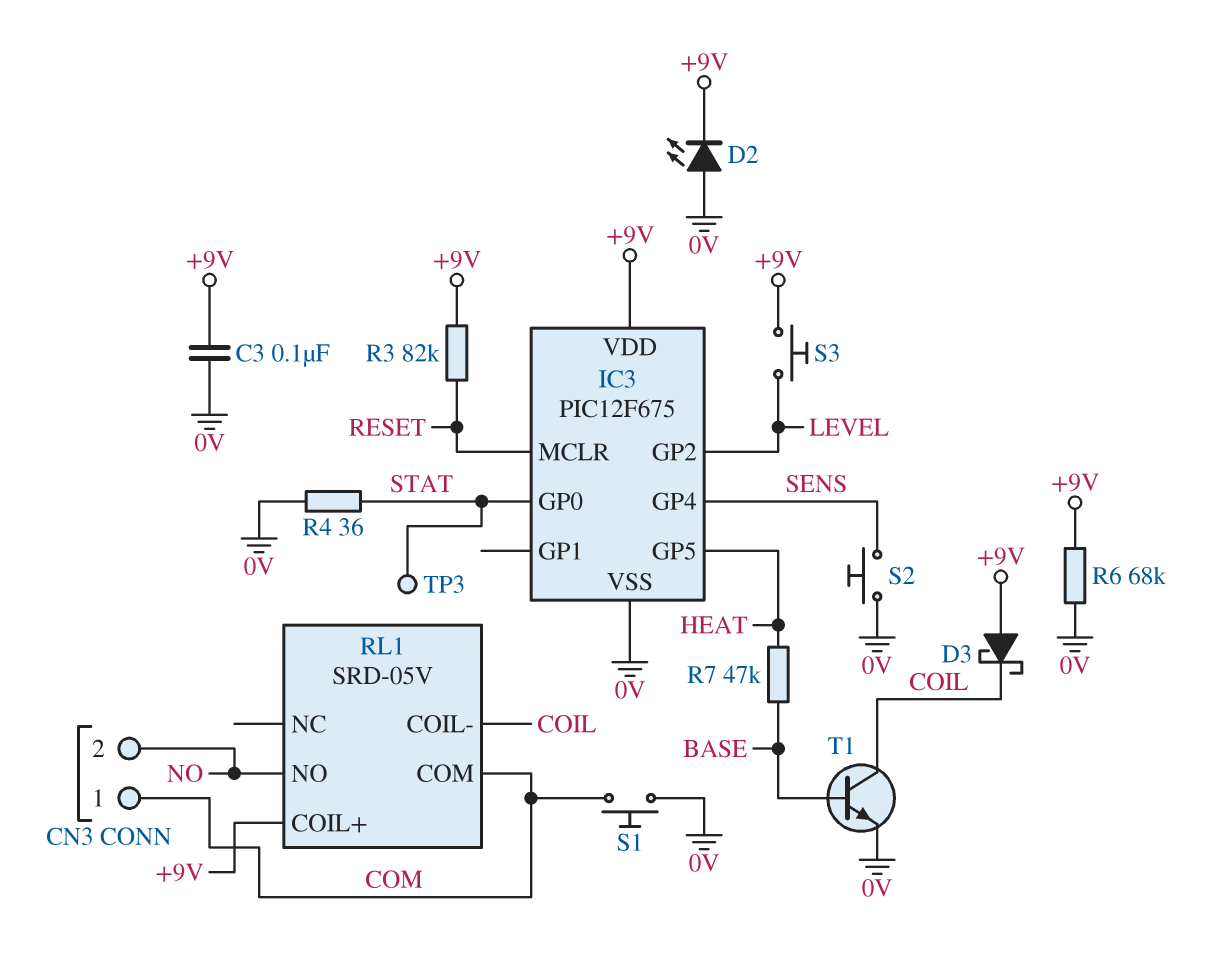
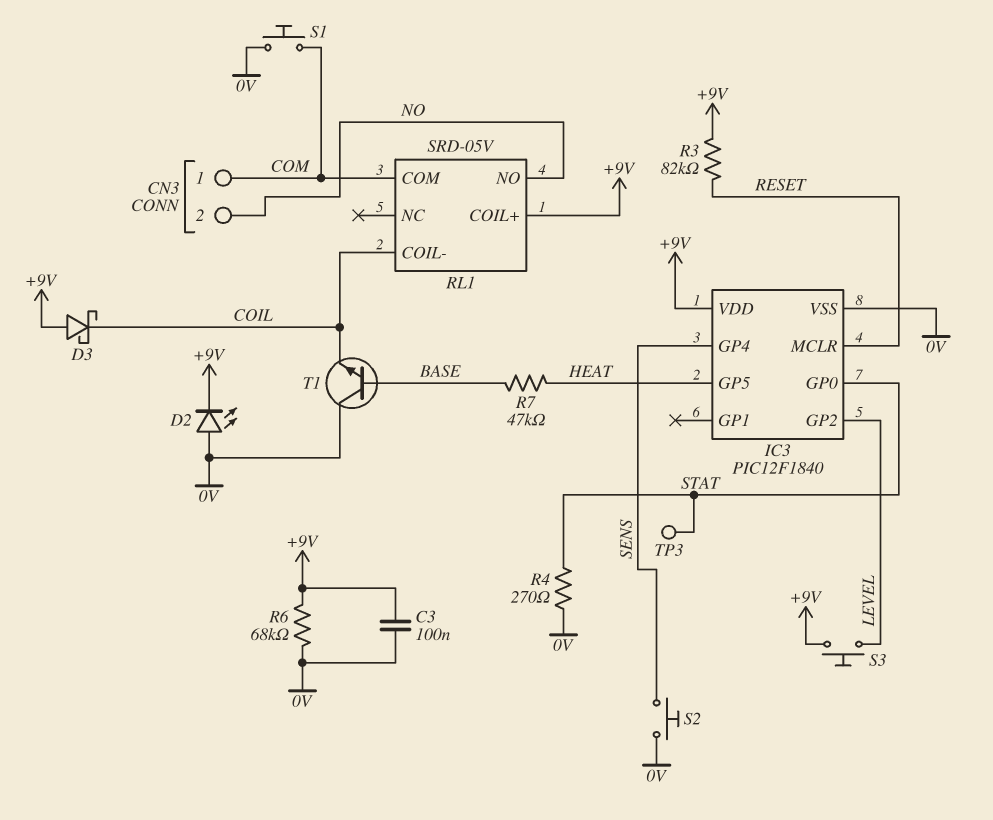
IC3: PIC12F675 -> PIC12F1840
R4: 36 (0V, STAT) -> 270 (0V, STAT)
T1: NPN (B BASE, C COIL, E 0V) -> NPN (B BASE, C 0V, E COIL)

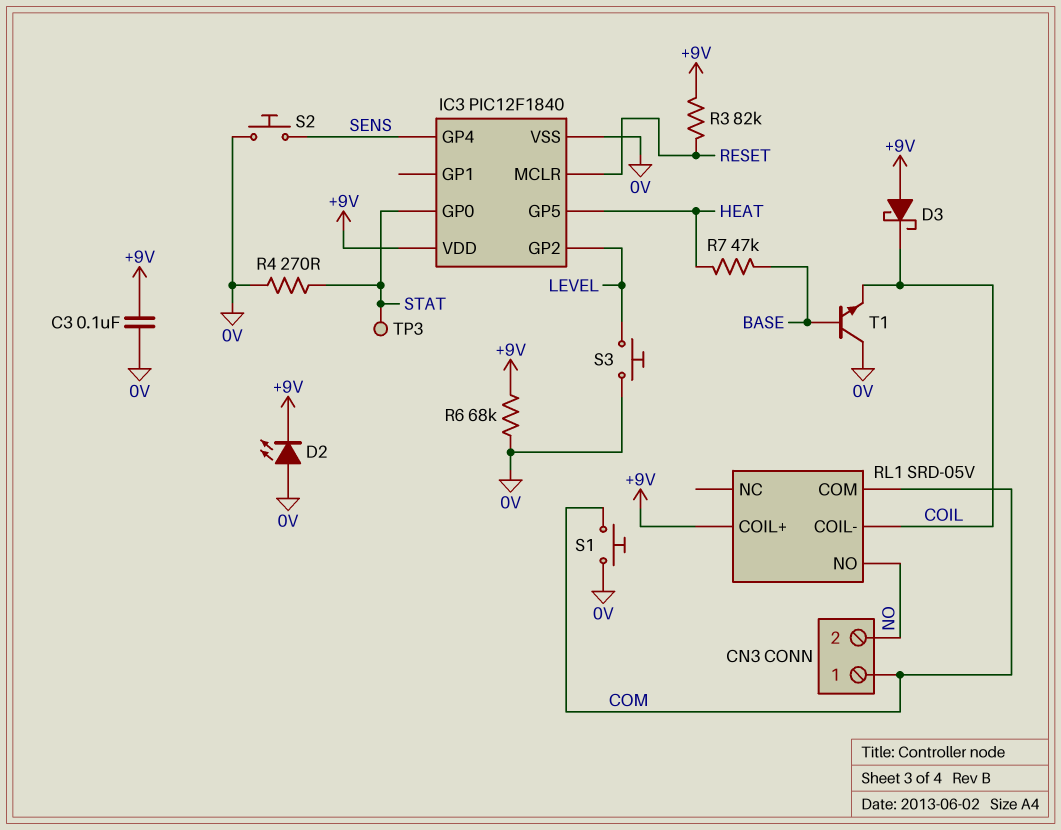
S3: button (+9V, LEVEL) -> button (0V, LEVEL)

